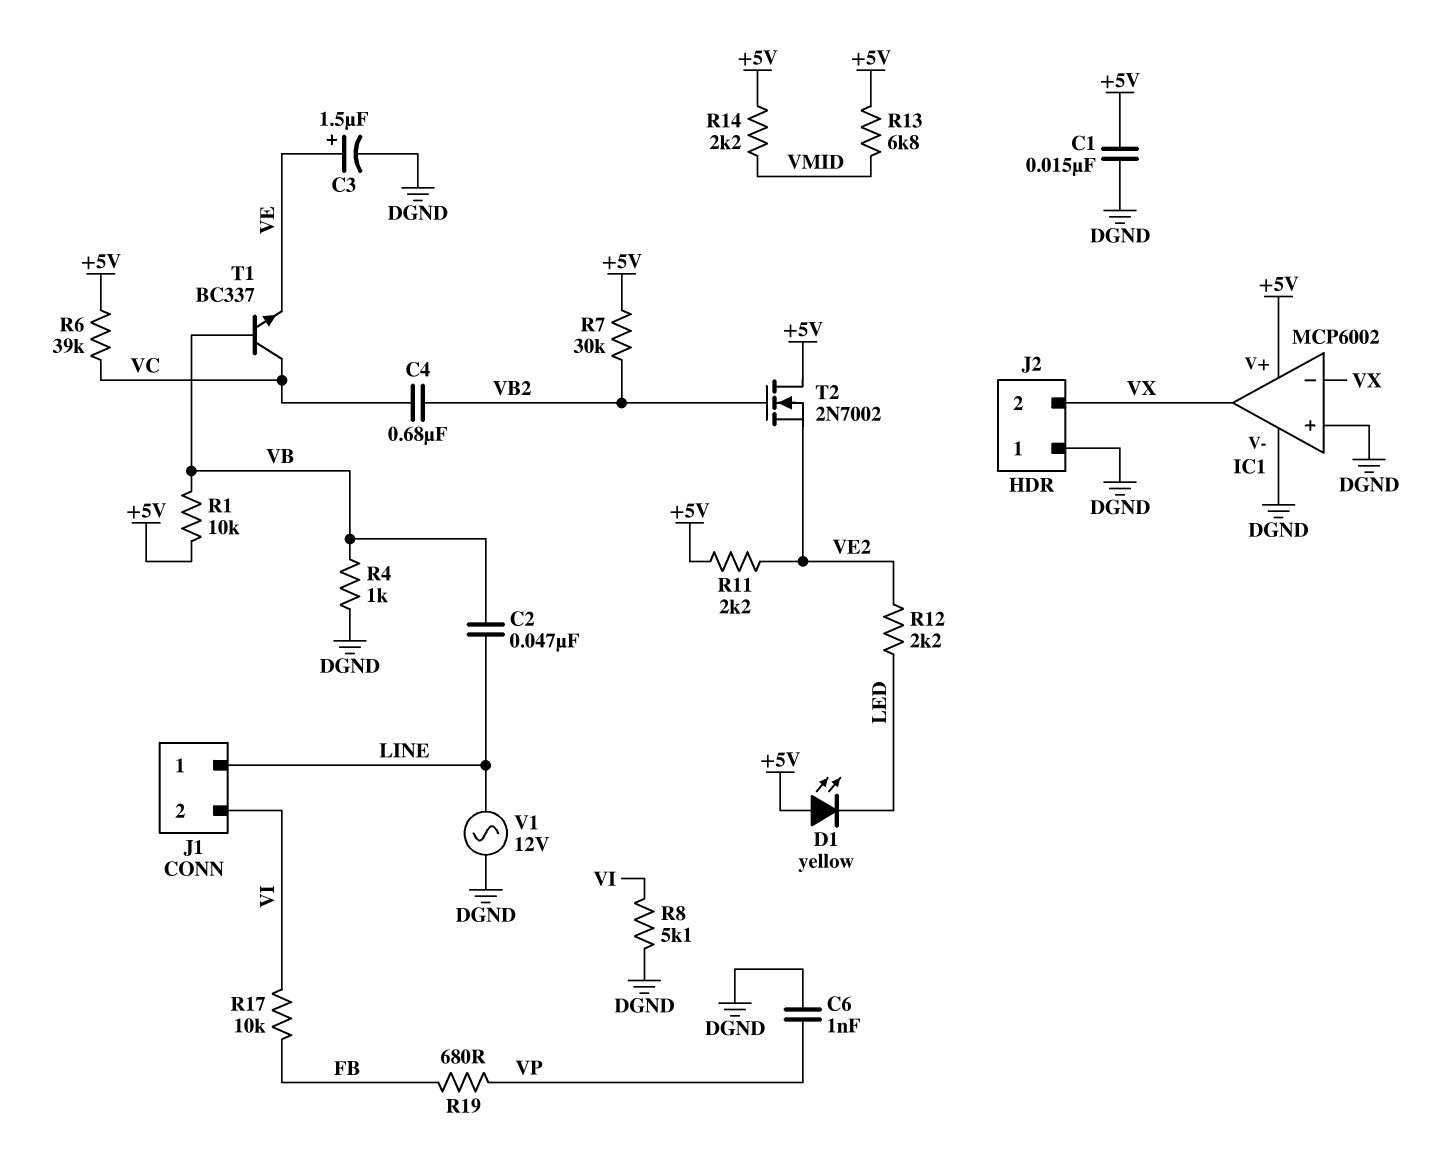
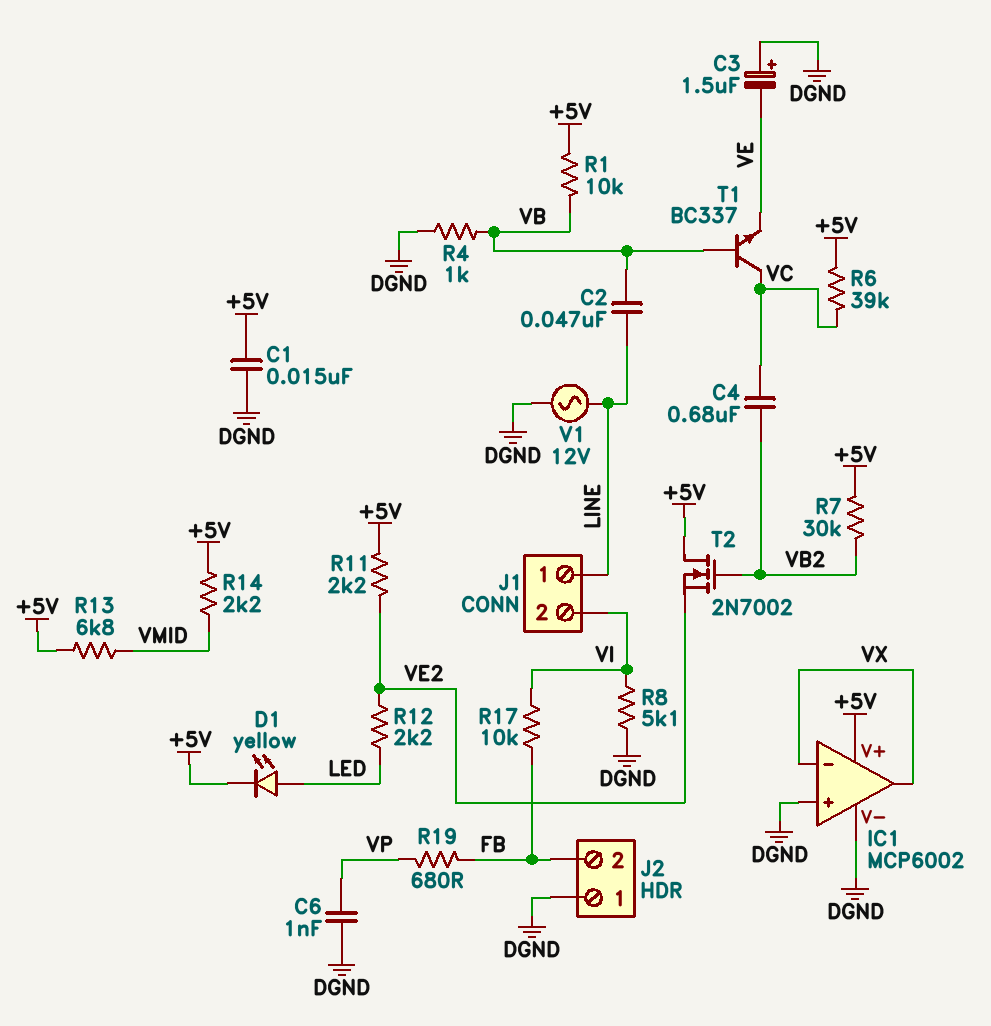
C3: 1.5uF (plus VE, minus DGND) -> 1.5uF (plus DGND, minus VE)
D1: LED yellow (A +5V, K LED) -> LED yellow (A LED, K +5V)
J2 pin 2: VX -> FB

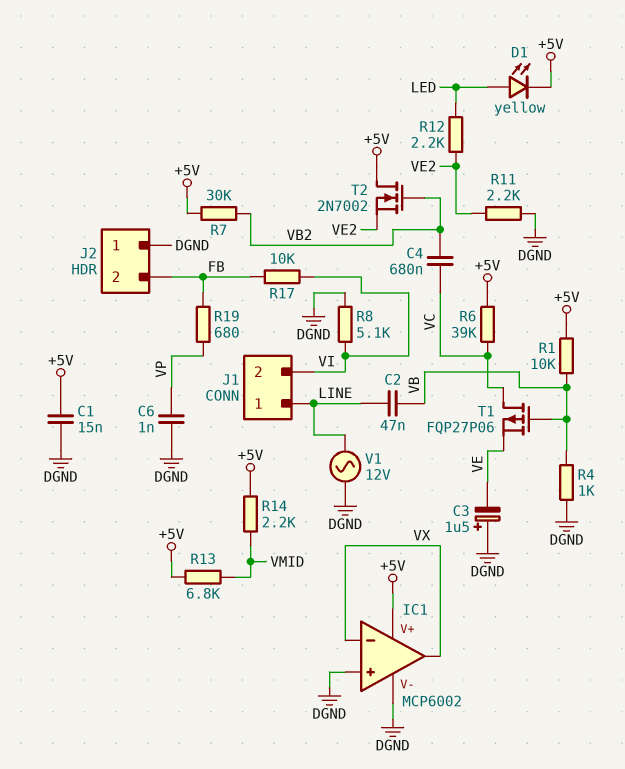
R11: 2.2k (+5V, VE2) -> 2.2k (DGND, VE2)
T1: NPN BC337 (B VB, C VC, E VE) -> PMOS FQP27P06 (G VB, D VC, S VE)

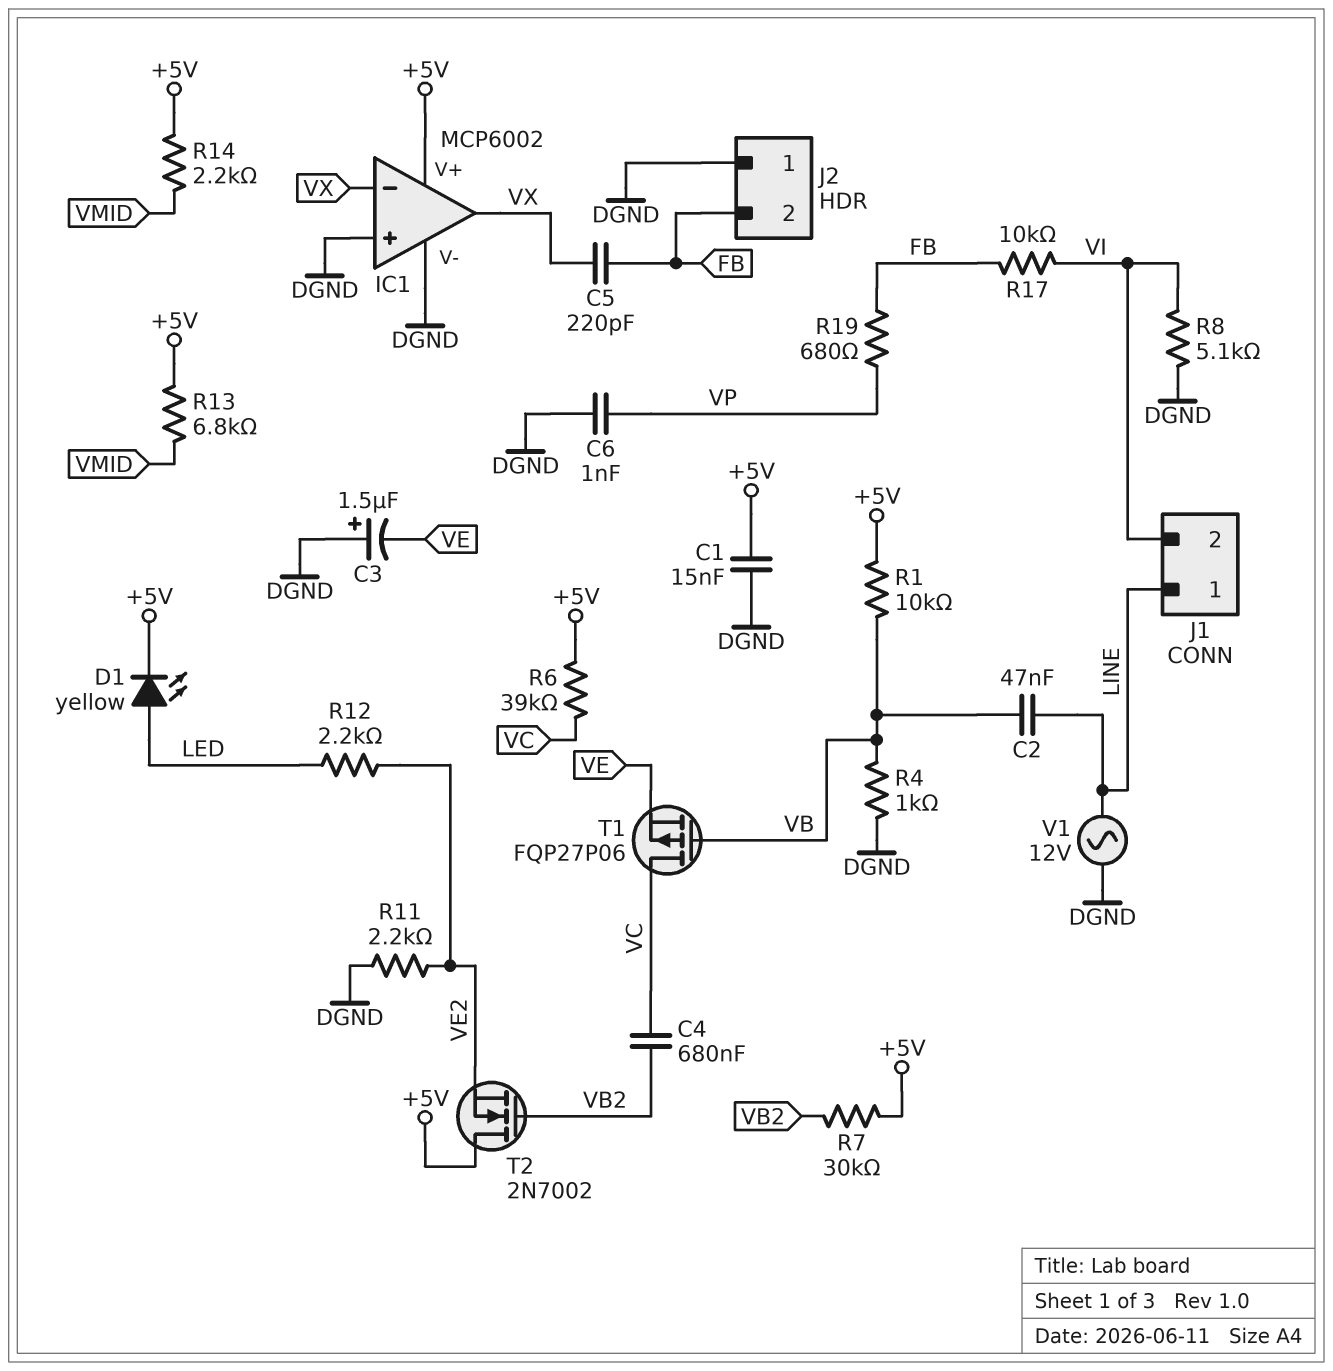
C5: none -> 220pF (FB, VX)

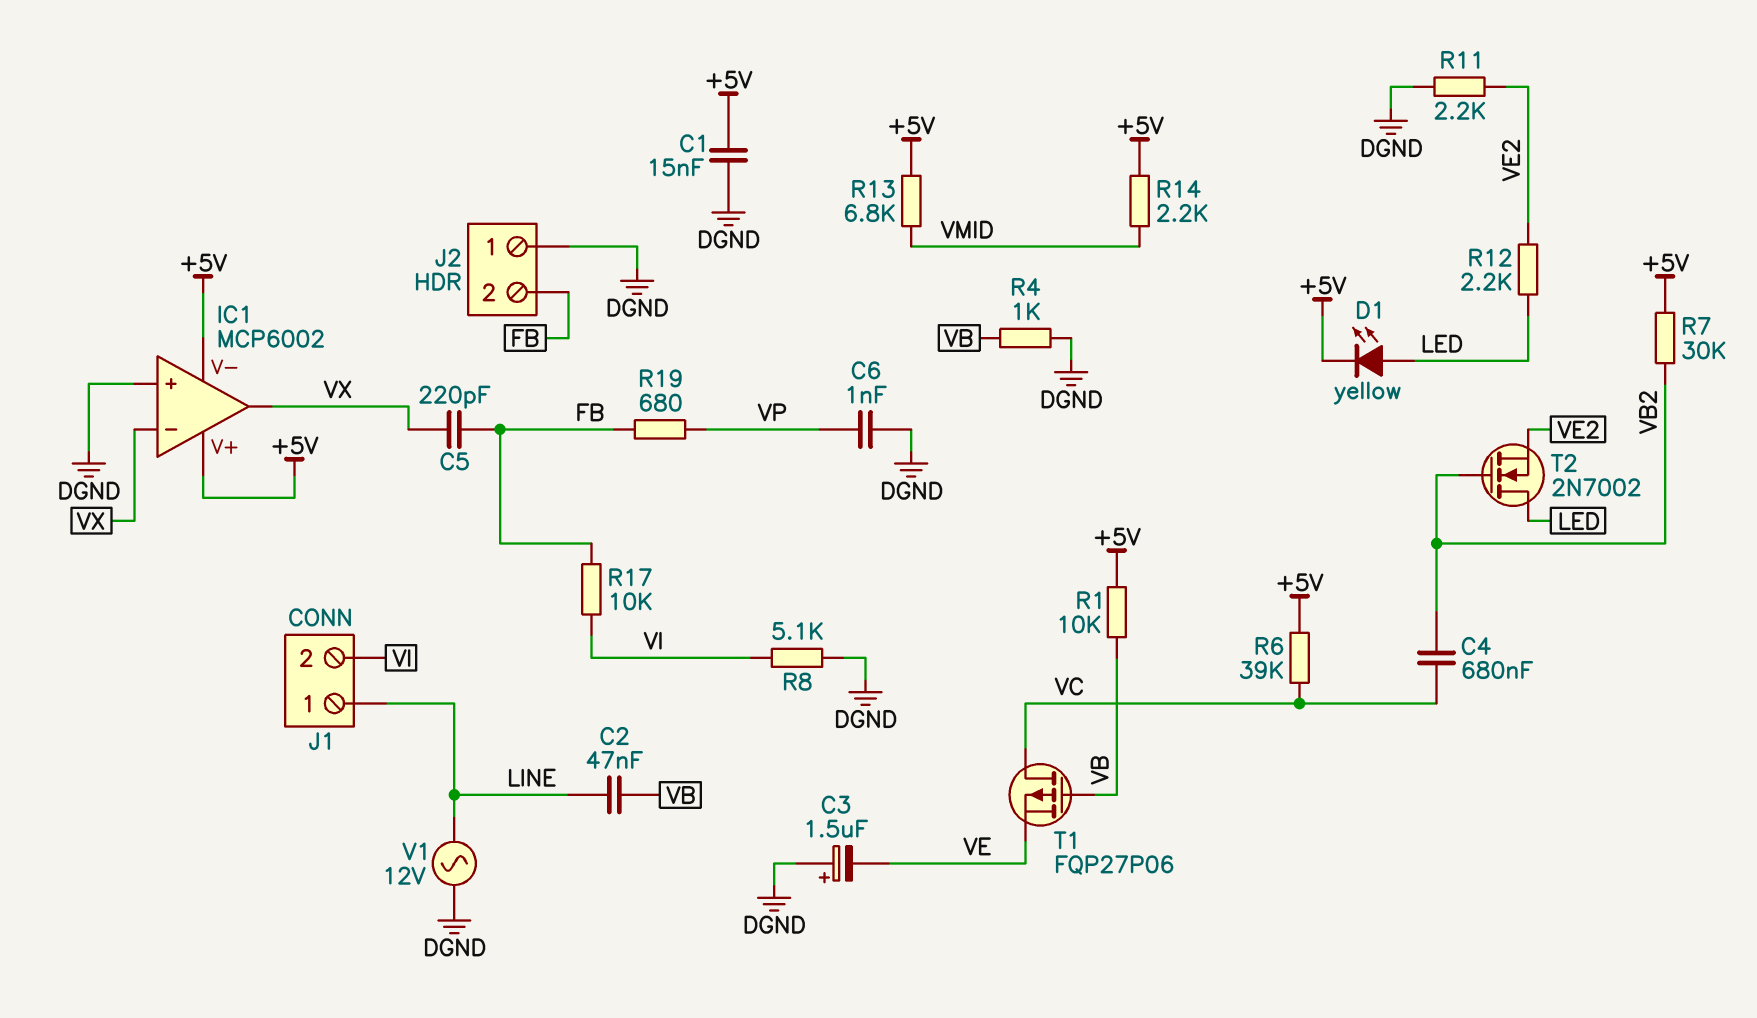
IC1 pin V-: DGND -> +5V
T2: NMOS 2N7002 (G VB2, D +5V, S VE2) -> NMOS 2N7002 (G VB2, D LED, S VE2)

